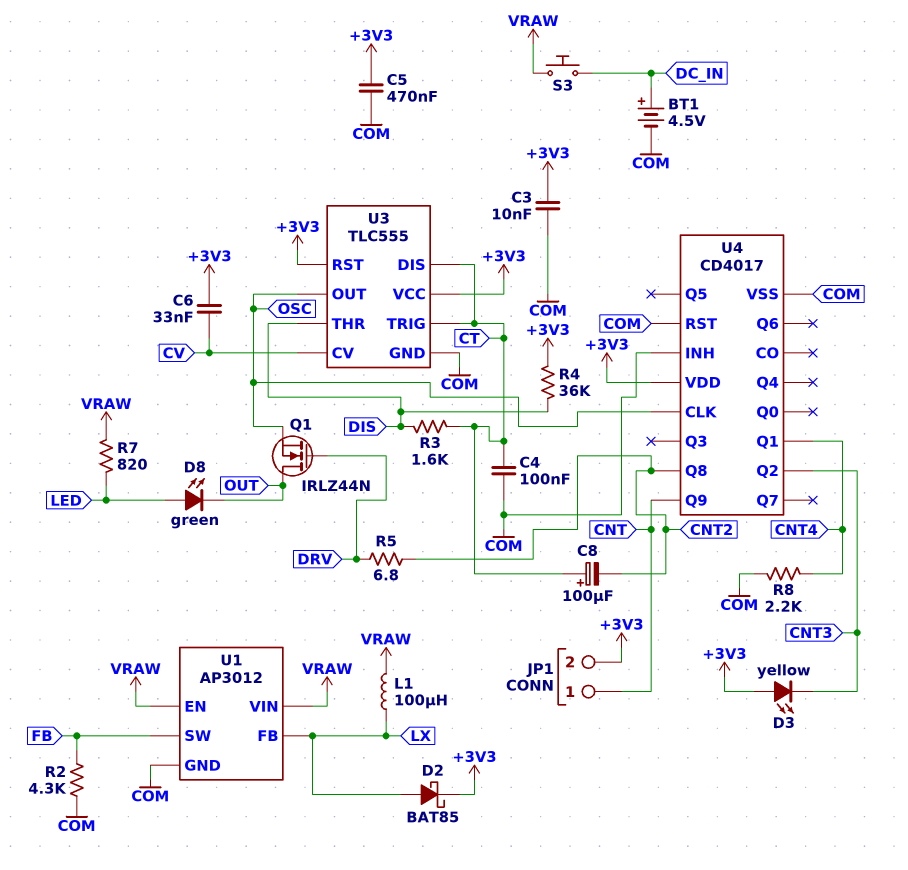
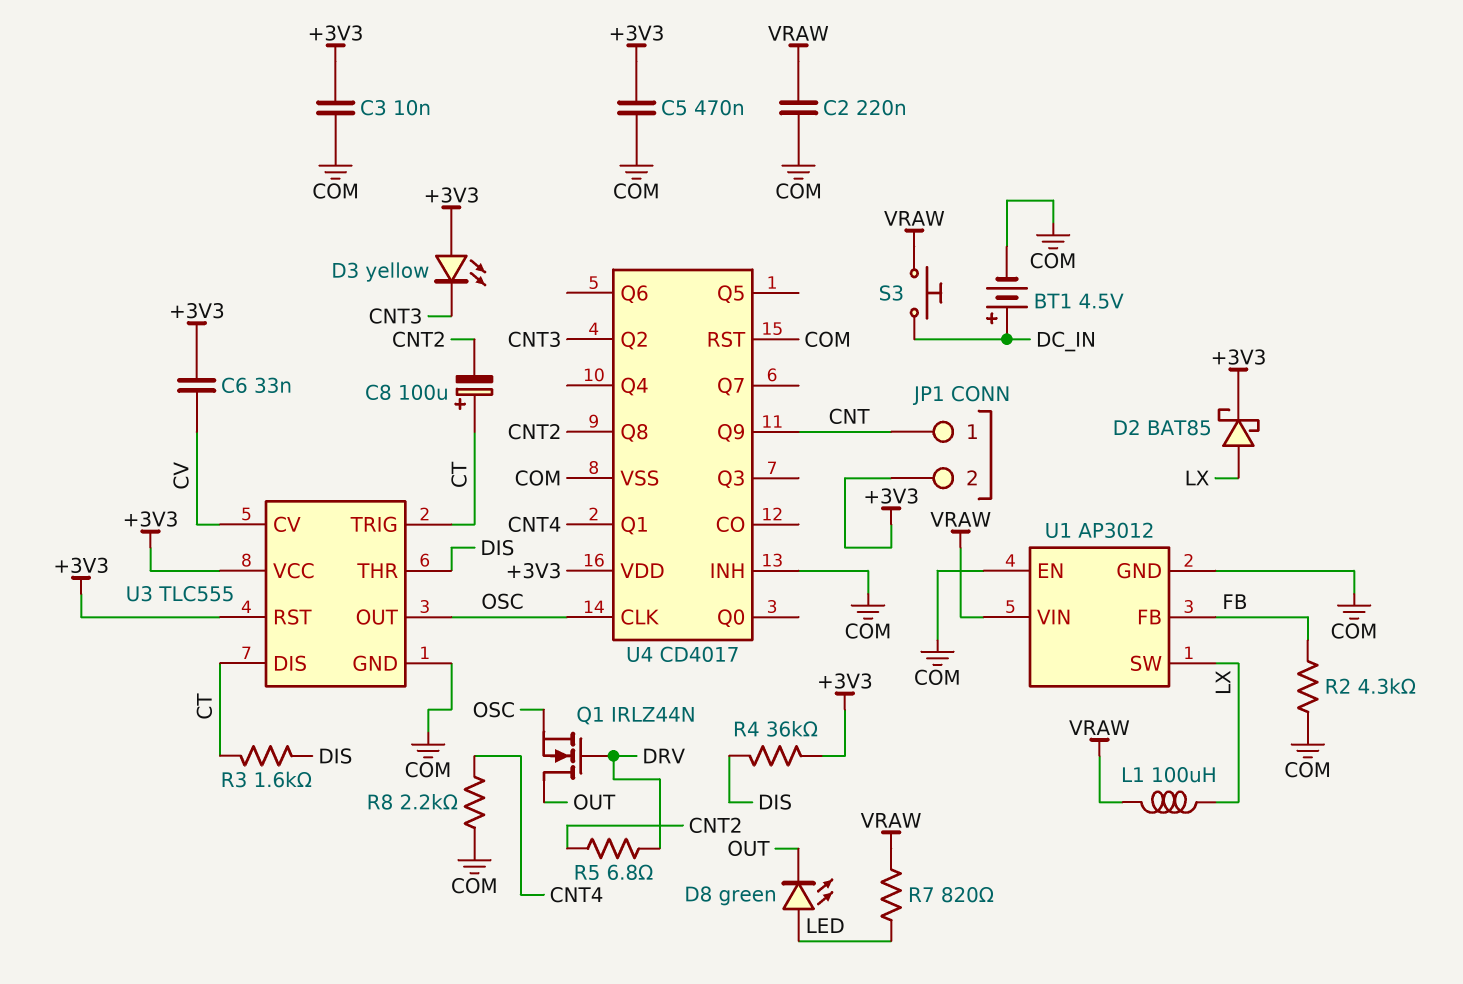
C2: none -> 220nF (COM, VRAW)
C4: 100nF (COM, CT) -> none
U1 pin EN: VRAW -> COM
U1 pin FB: LX -> FB
U1 pin SW: FB -> LX

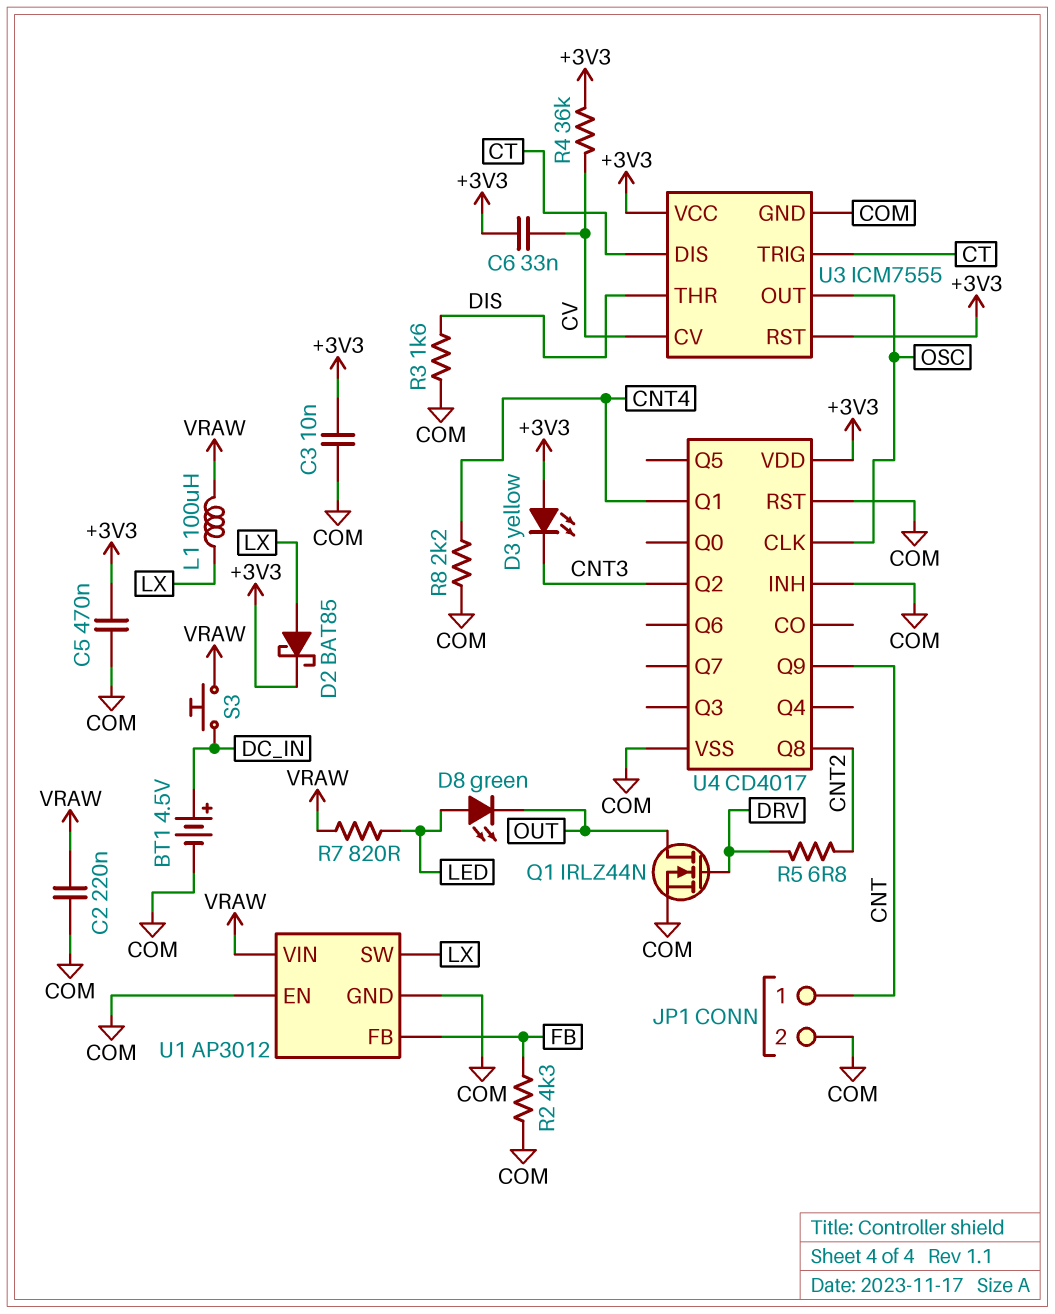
C8: 100uF (plus CT, minus CNT2) -> none
JP1 pin 2: +3V3 -> COM
Q1: NMOS IRLZ44N (G DRV, D OUT, S OSC) -> NMOS IRLZ44N (G DRV, D OUT, S COM)
R3: 1.6k (CT, DIS) -> 1.6k (COM, DIS)
R4: 36k (+3V3, DIS) -> 36k (+3V3, CV)
U3: TLC555 -> ICM7555

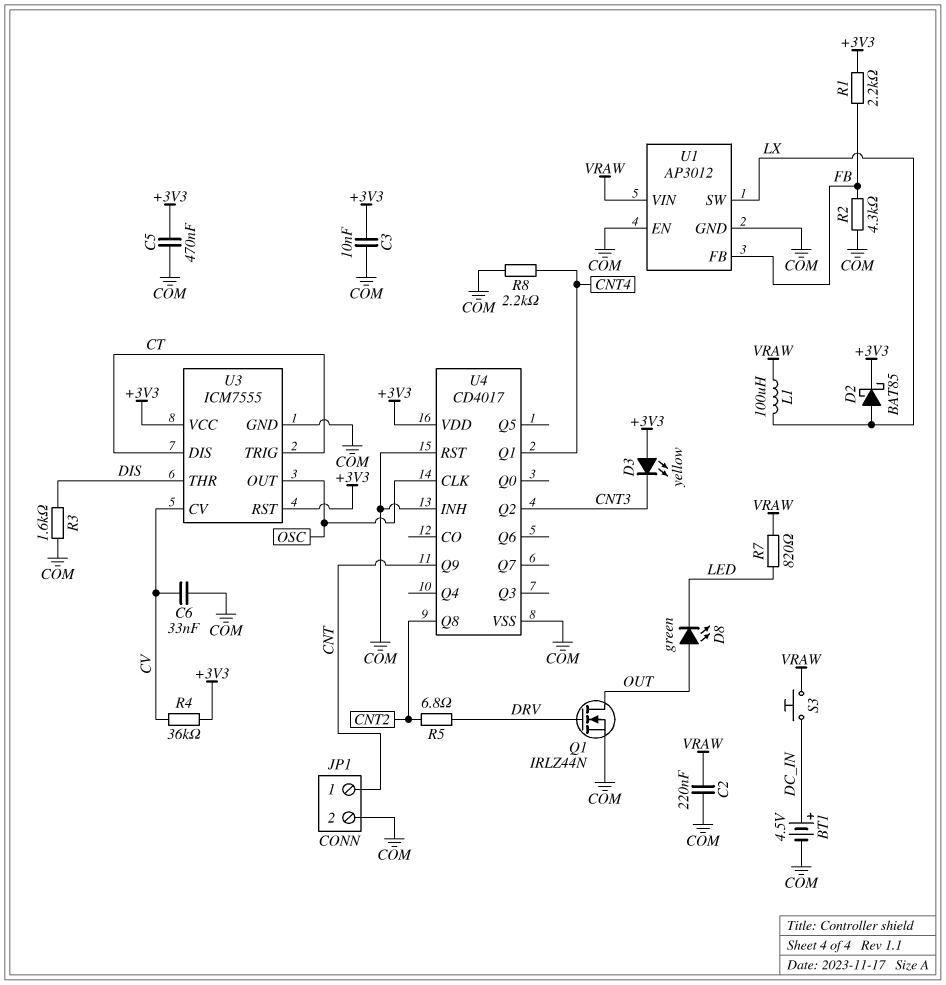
C6: 33nF (+3V3, CV) -> 33nF (COM, CV)
D8: LED green (A LED, K OUT) -> LED green (A OUT, K LED)
R1: none -> 2.2k (+3V3, FB)

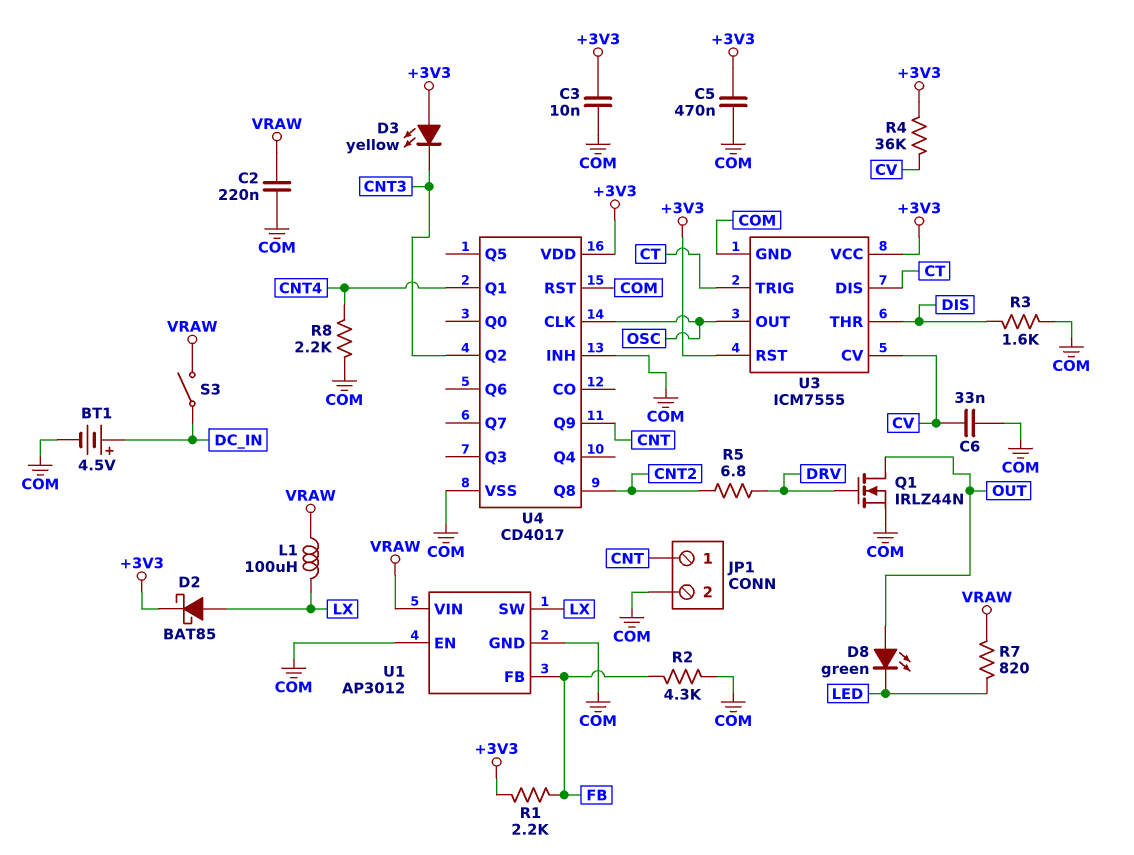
S3: button (DC_IN, VRAW) -> switch (DC_IN, VRAW)

